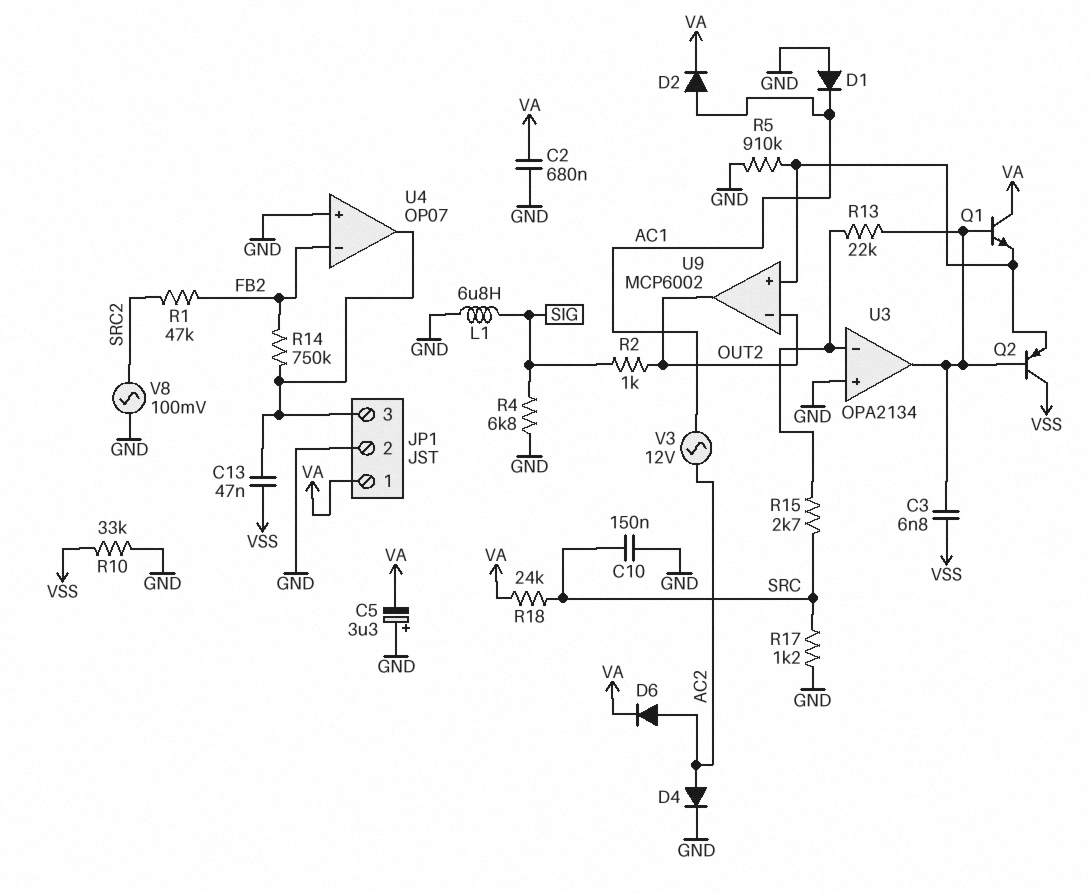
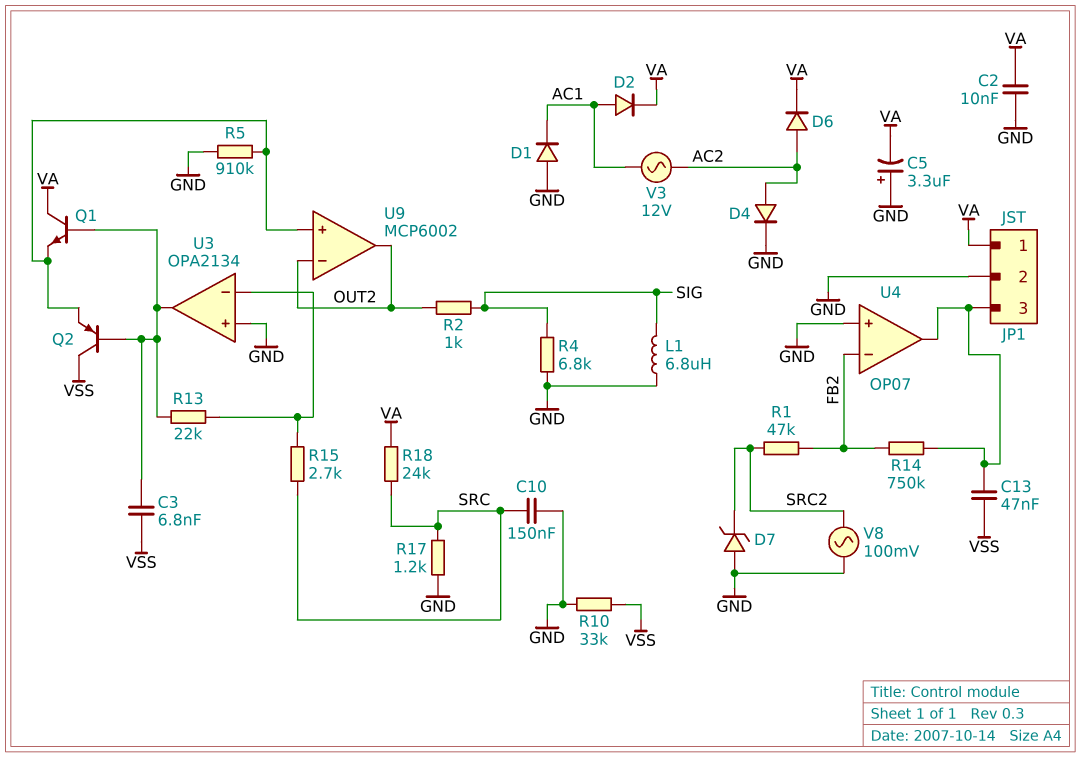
C2: 680nF (GND, VA) -> 10nF (GND, VA)
D7: none -> zener (A GND, K SRC2)

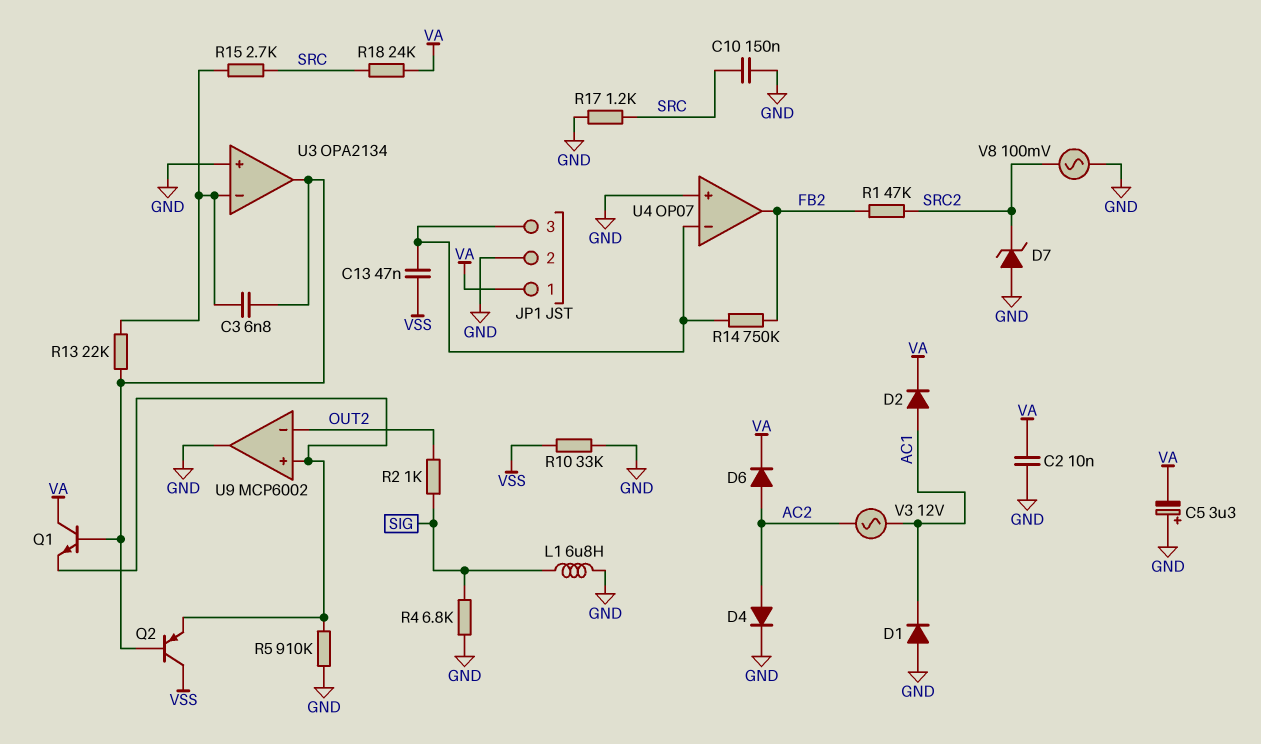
C3: 6.8nF (U3/out, VSS) -> 6.8nF (U3/in-, U3/out)
U4 pin in-: FB2 -> JP1/3
U4 pin out: JP1/3 -> FB2
U9 pin out: OUT2 -> GND

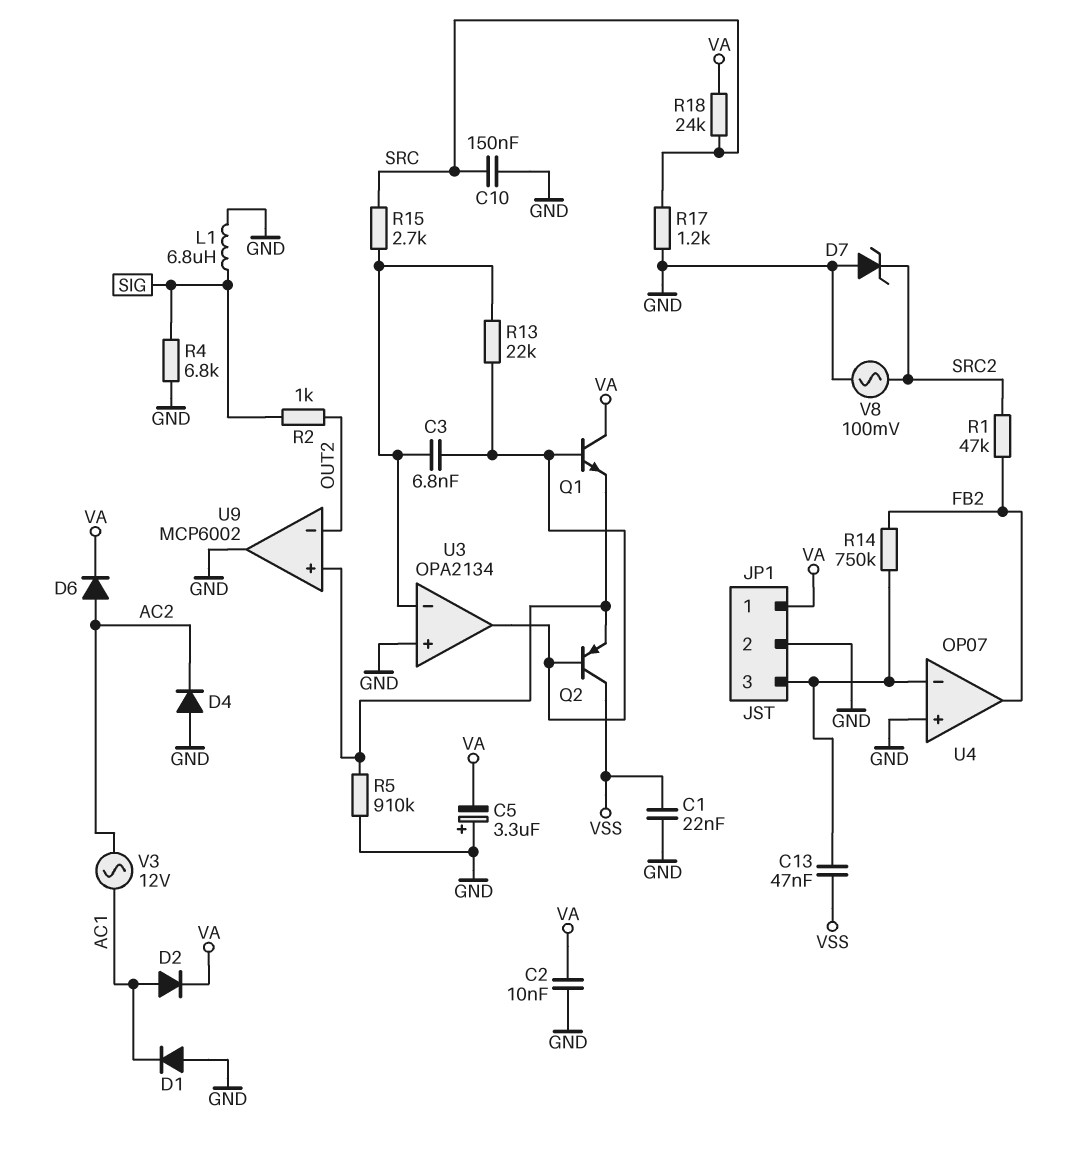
C1: none -> 22nF (GND, VSS)
D4: diode (A AC2, K GND) -> diode (A GND, K AC2)
R10: 33k (GND, VSS) -> none

